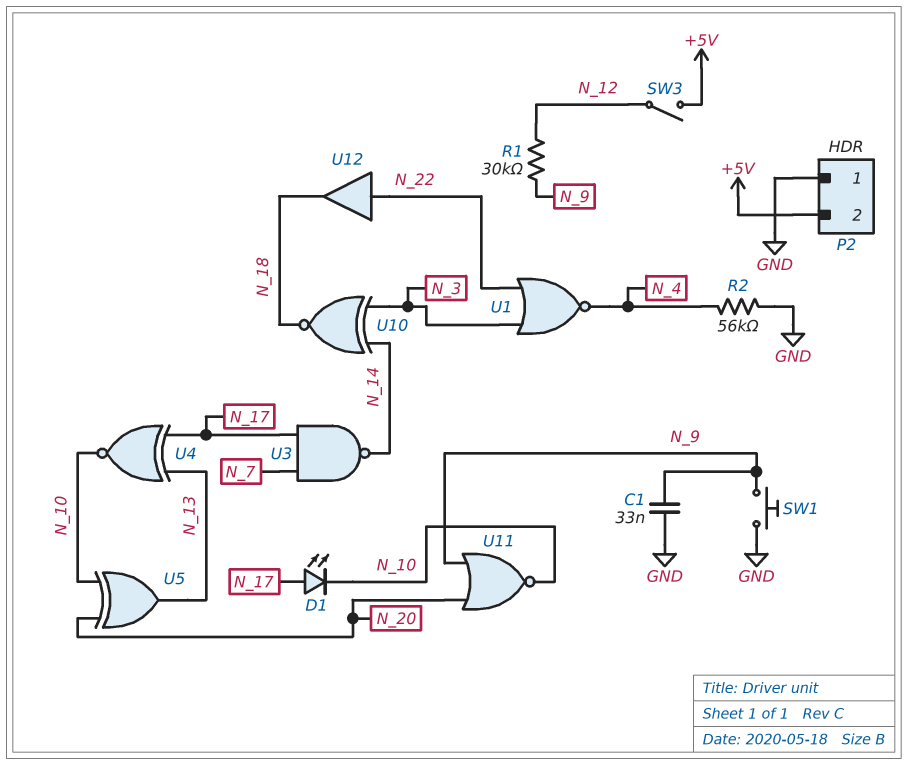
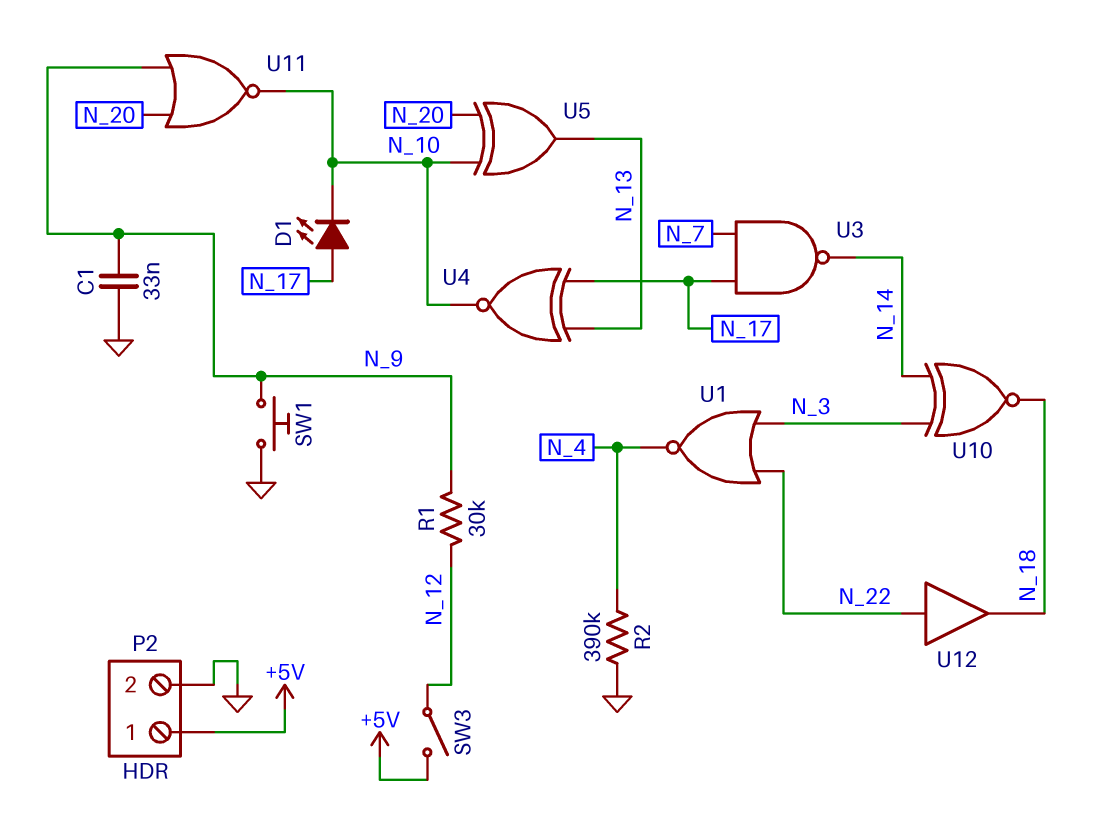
P2 pin 1: GND -> +5V
P2 pin 2: +5V -> GND
R2: 56k (GND, N_4) -> 390k (GND, N_4)

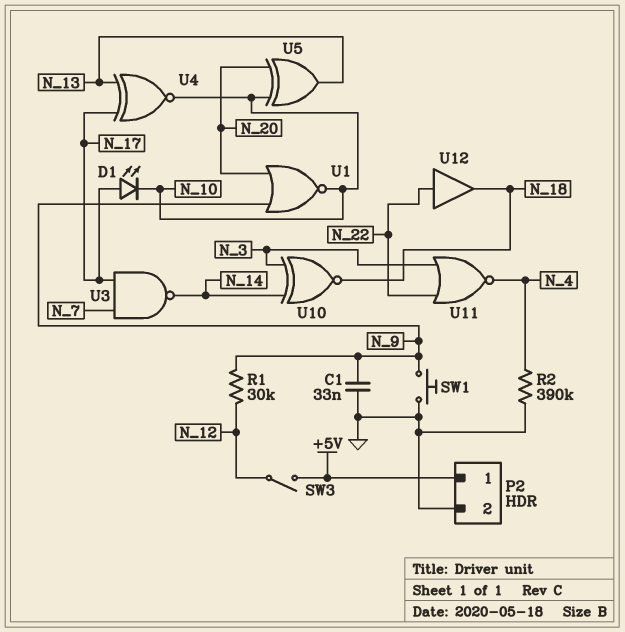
U1: NOR (in N_3, in N_22, out N_4) -> NOR (in N_9, in N_20, out N_10)
U11: NOR (in N_9, in N_20, out N_10) -> NOR (in N_3, in N_22, out N_4)

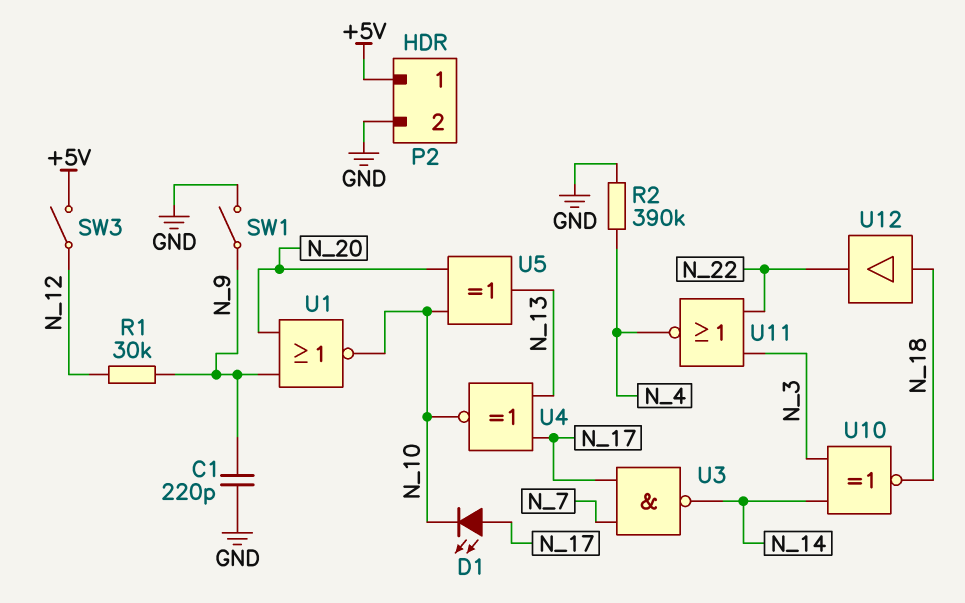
C1: 33nF (GND, N_9) -> 220pF (GND, N_9)
SW1: button (GND, N_9) -> switch (GND, N_9)
U12: buffer (in N_22, out N_18) -> buffer (in N_18, out N_22)

